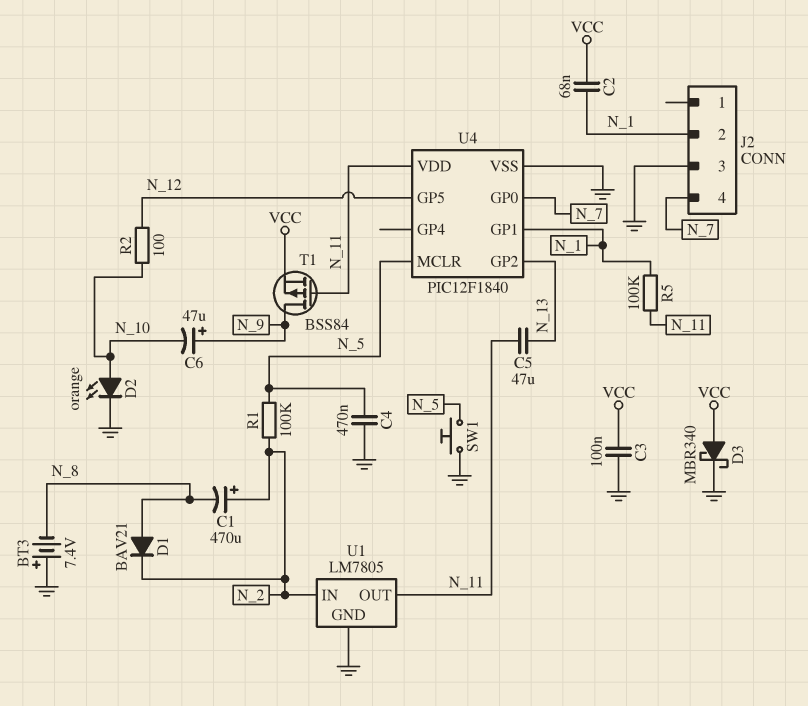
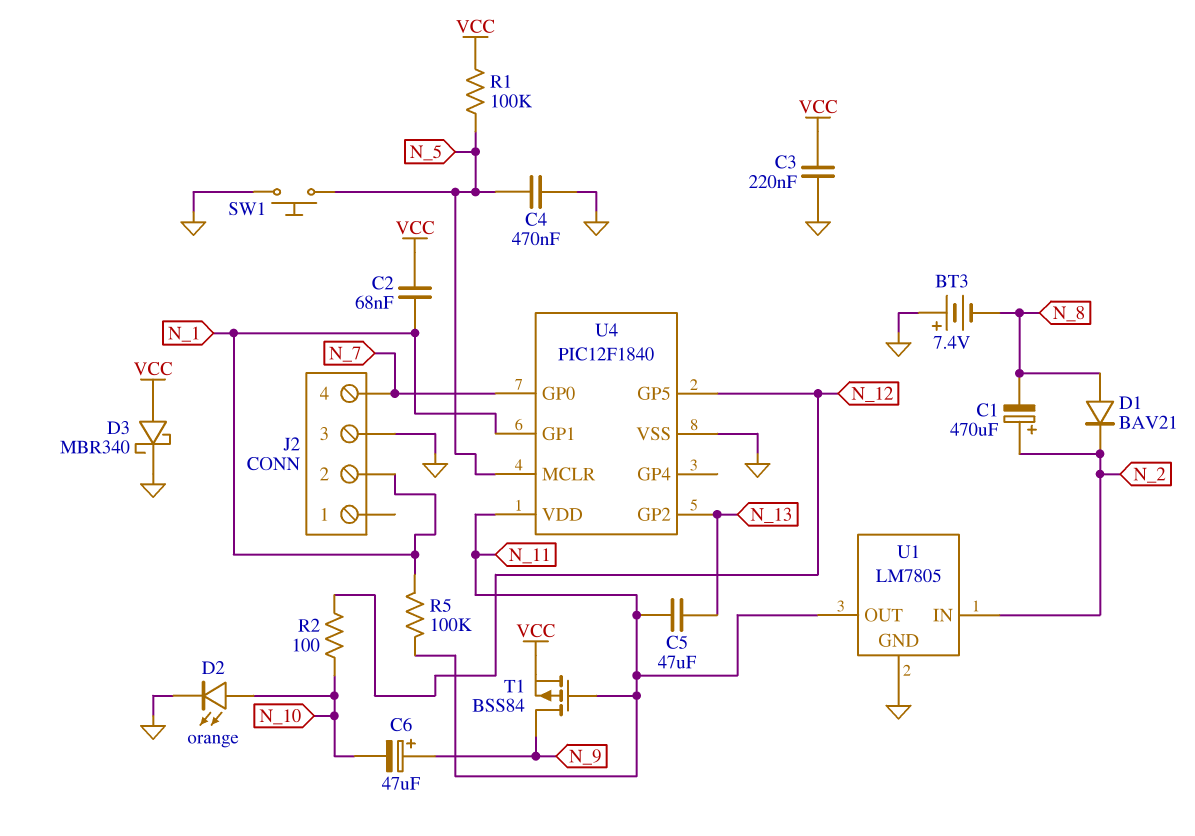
C3: 100nF (GND, VCC) -> 220nF (GND, VCC)
R1: 100k (N_2, N_5) -> 100k (N_5, VCC)

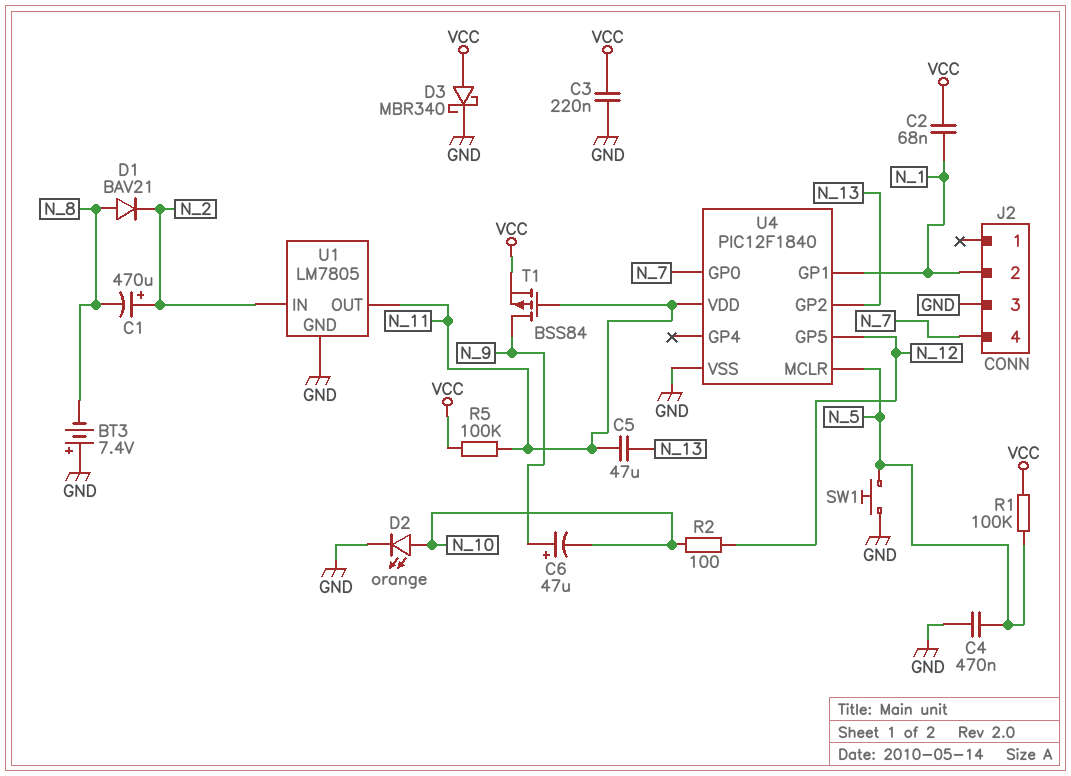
R5: 100k (N_1, N_11) -> 100k (N_11, VCC)

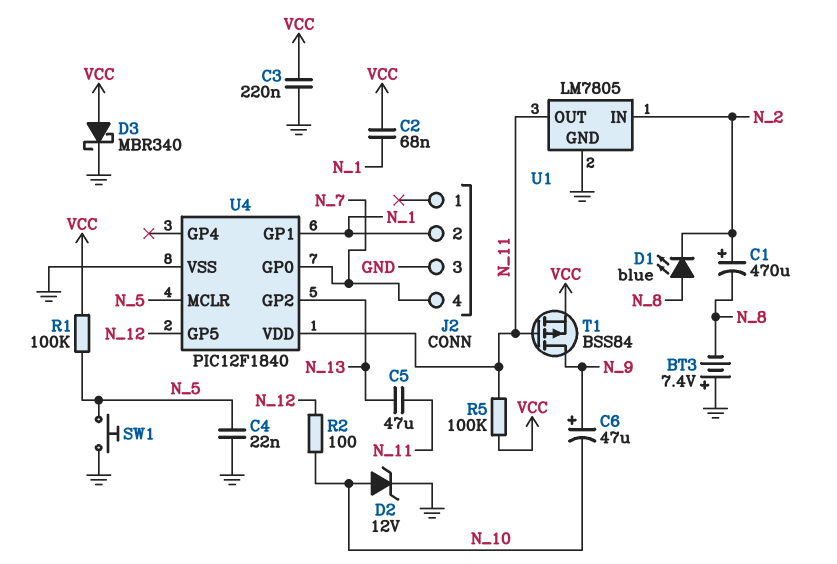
C4: 470nF (GND, N_5) -> 22nF (GND, N_5)
D1: diode BAV21 (A N_8, K N_2) -> LED blue (A N_8, K N_2)
D2: LED orange (A N_10, K GND) -> zener 12V (A N_10, K GND)

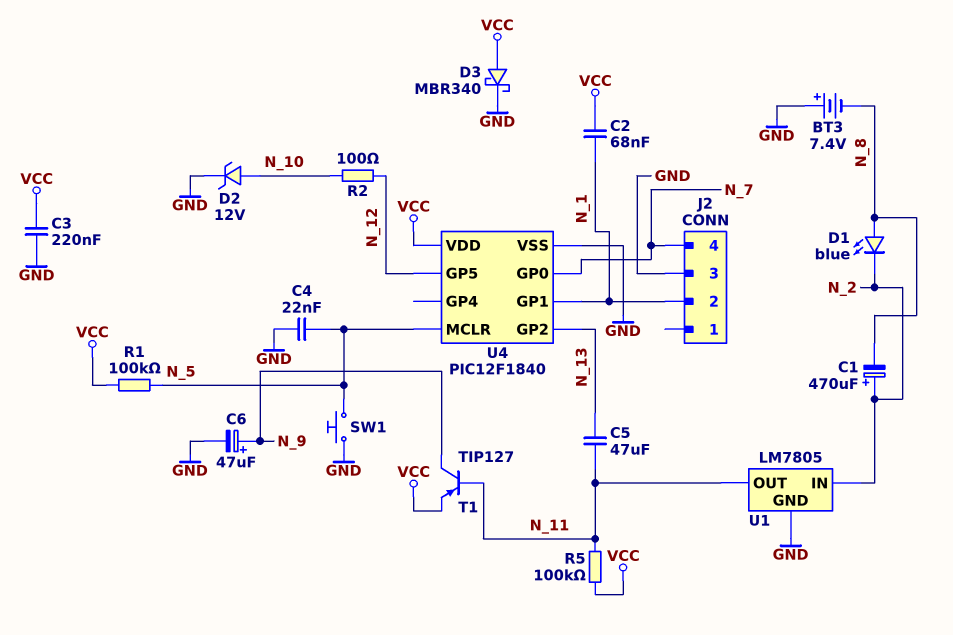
C6: 47uF (plus N_9, minus N_10) -> 47uF (plus N_9, minus GND)
T1: PMOS BSS84 (G N_11, D N_9, S VCC) -> PNP TIP127 (B N_11, C N_9, E VCC)
U4 pin VDD: N_11 -> VCC

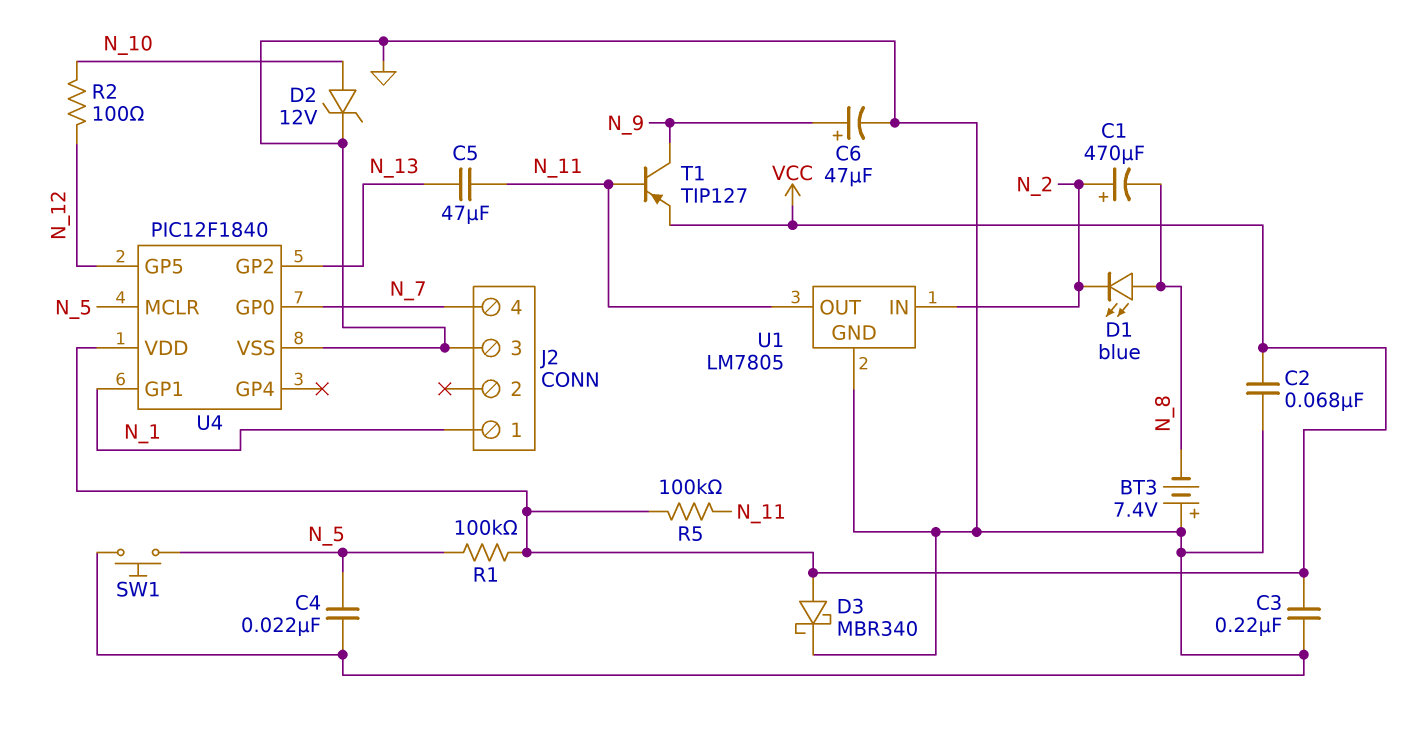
C2: 68nF (N_1, VCC) -> 68nF (GND, VCC)
J2 pin 1: none -> N_1
J2 pin 2: N_1 -> none

